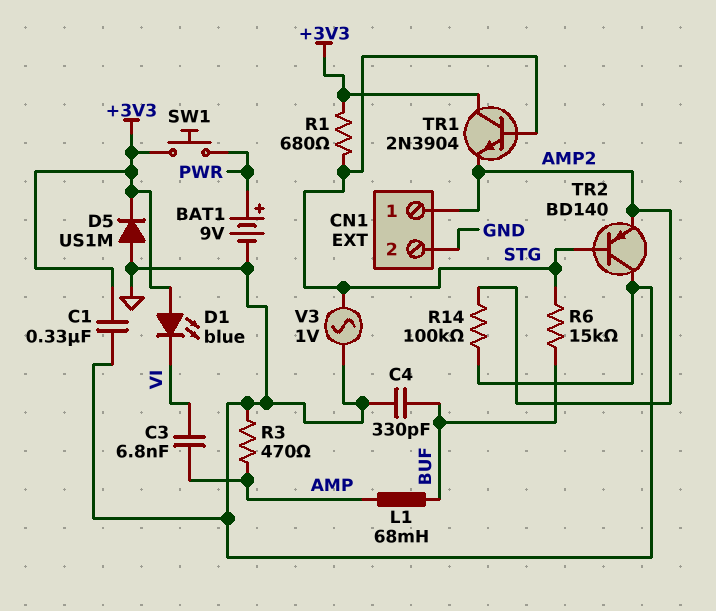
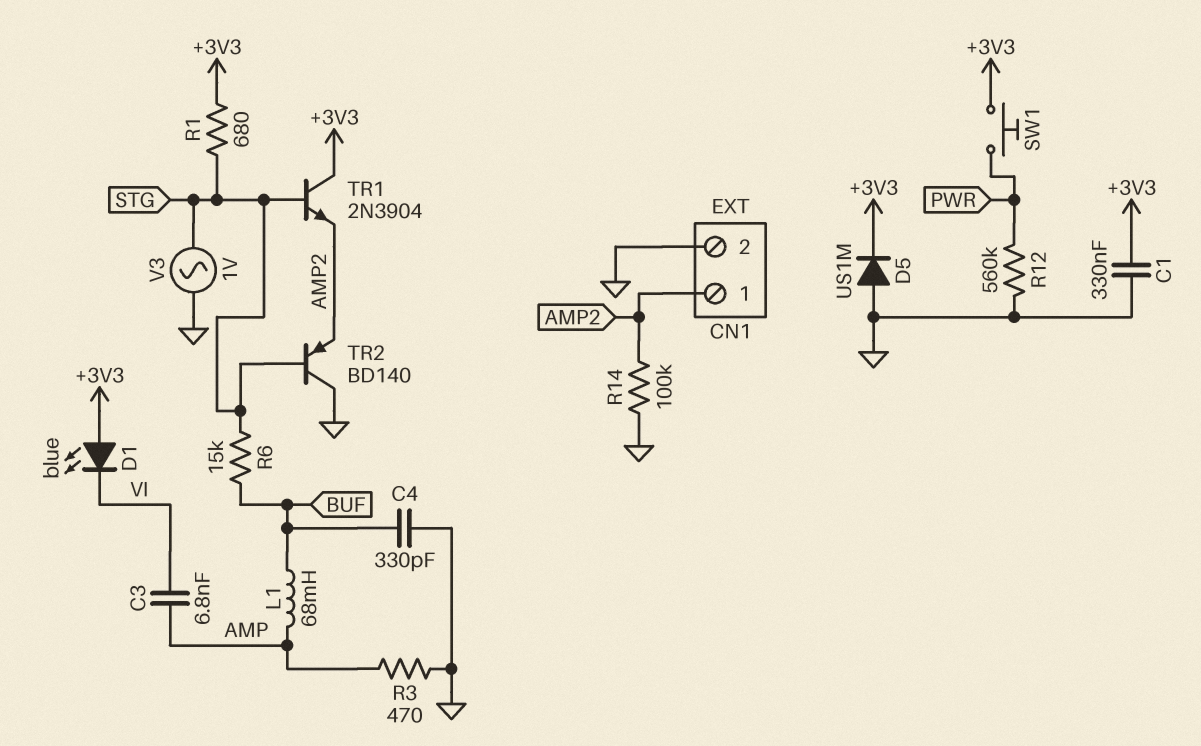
BAT1: 9V (plus PWR, minus GND) -> none
R12: none -> 560k (GND, PWR)

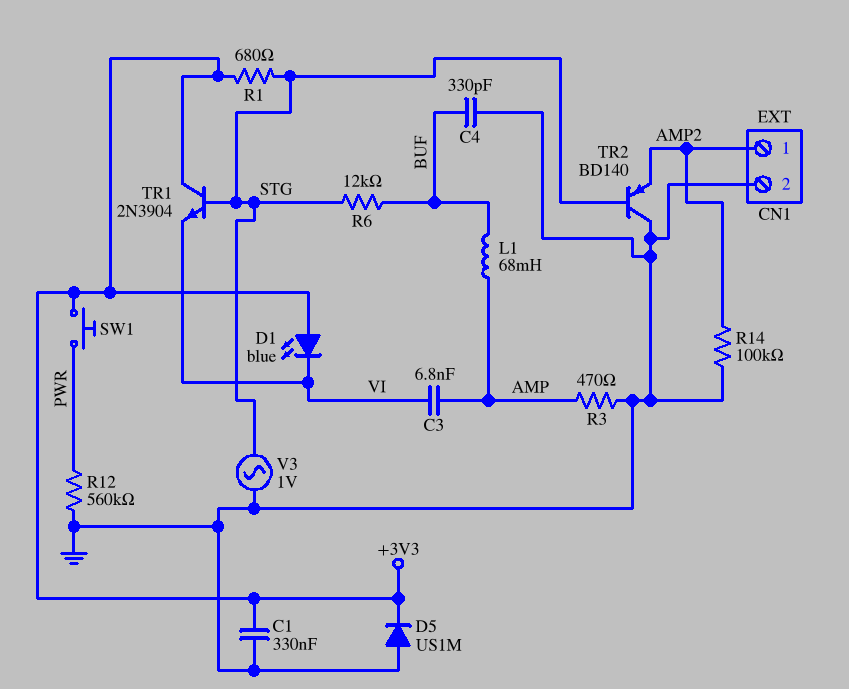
R6: 15k (BUF, STG) -> 12k (BUF, STG)
TR1: NPN 2N3904 (B STG, C +3V3, E AMP2) -> NPN 2N3904 (B STG, C +3V3, E VI)

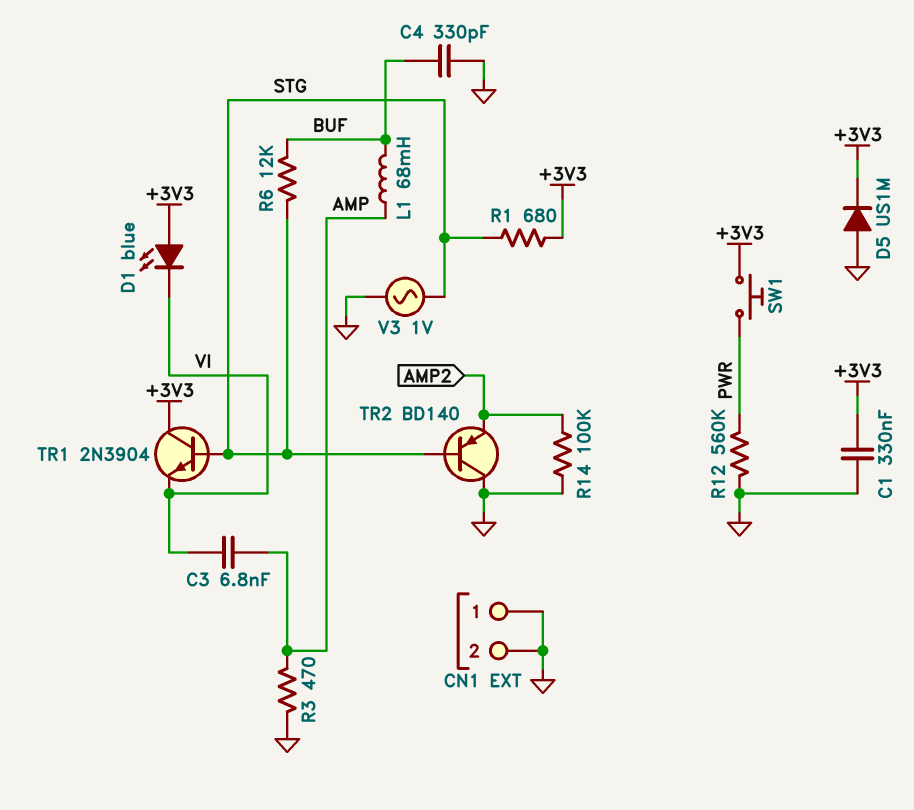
CN1 pin 1: AMP2 -> GND

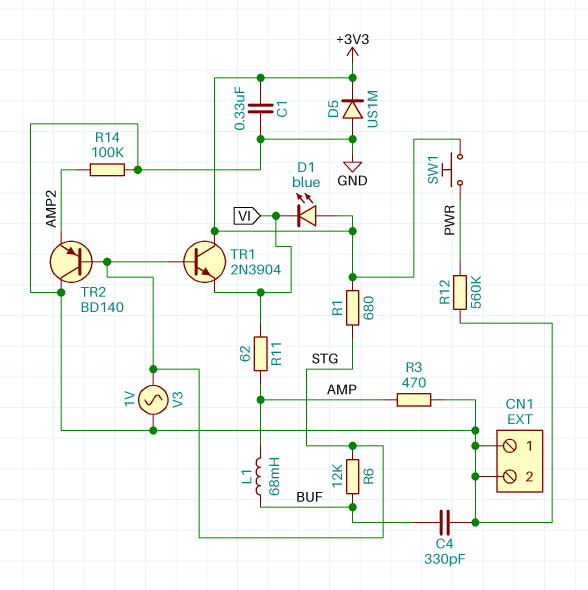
C3: 6.8nF (AMP, VI) -> none
R11: none -> 62 (AMP, VI)

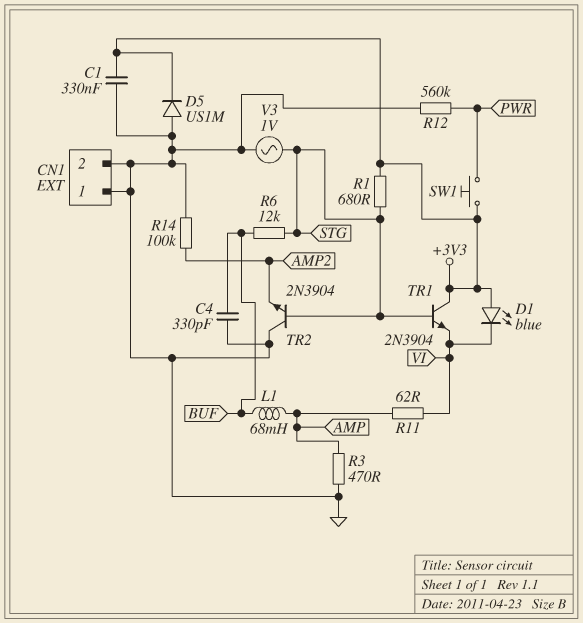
TR2: PNP BD140 (B STG, C GND, E AMP2) -> NPN 2N3904 (B STG, C GND, E AMP2)

